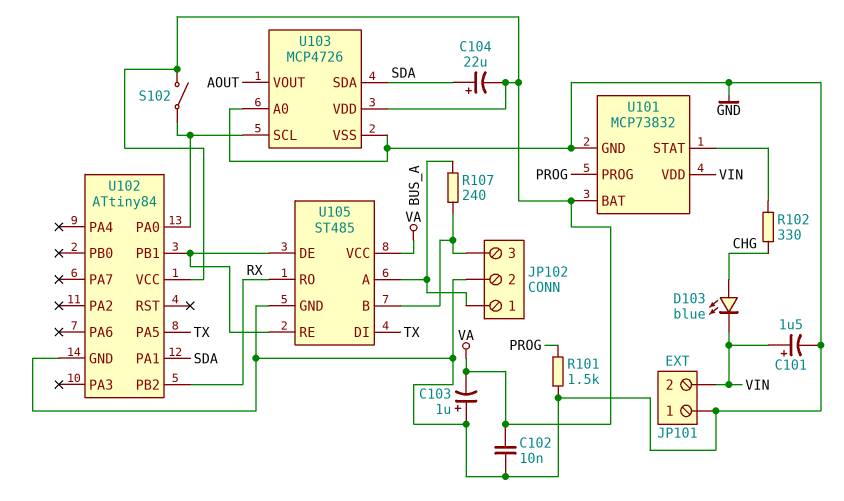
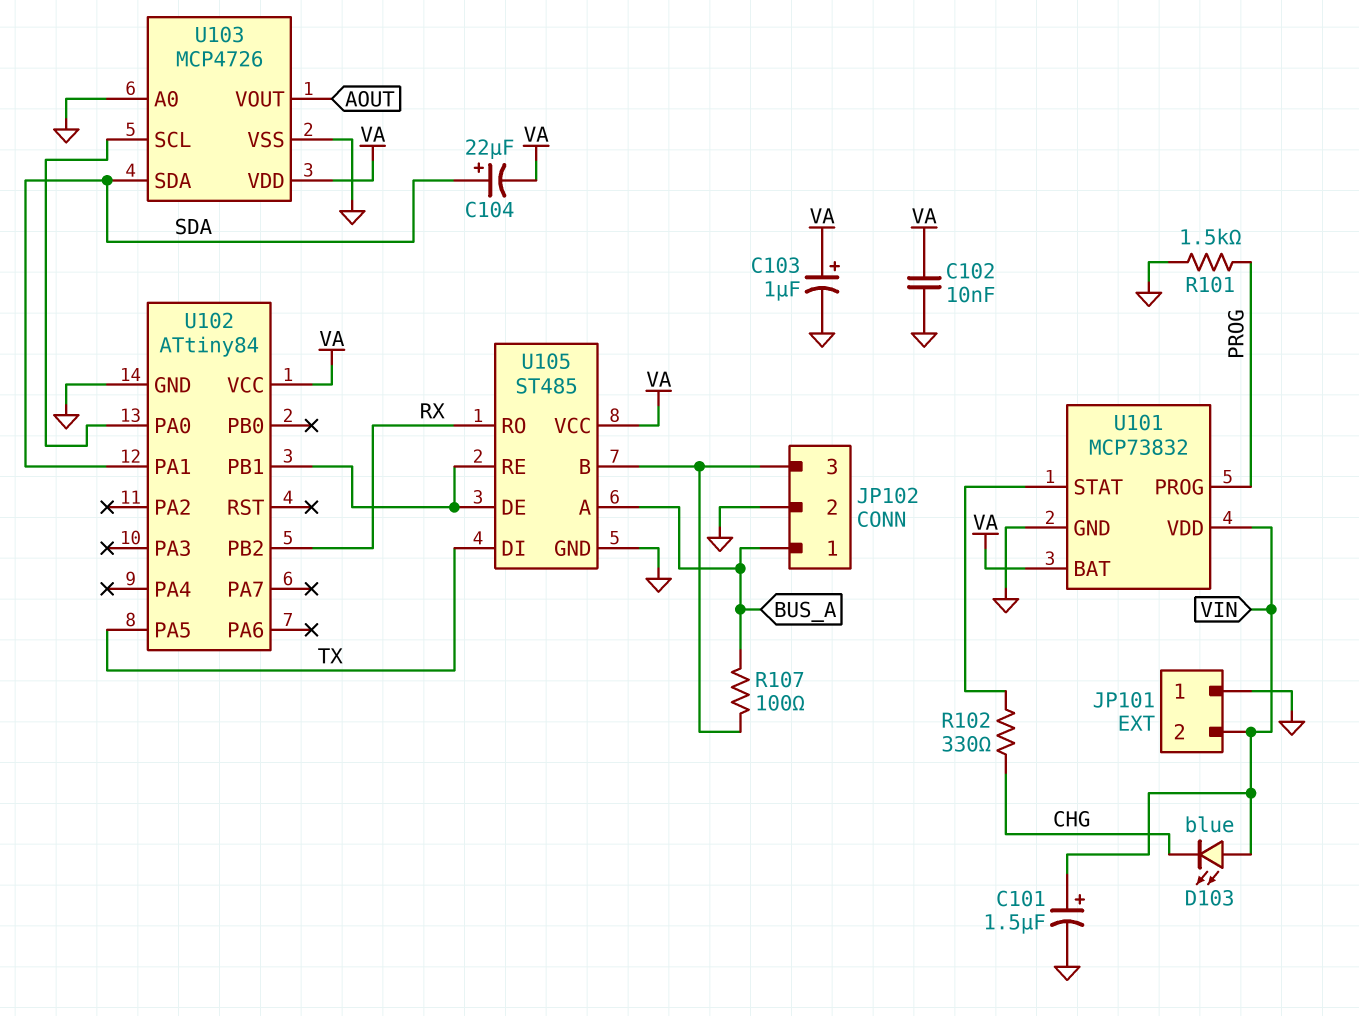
C103: 1uF (plus GND, minus VA) -> 1uF (plus VA, minus GND)
D103: LED blue (A CHG, K VIN) -> LED blue (A VIN, K CHG)
R107: 240 (BUS_A, JP102/3) -> 100 (BUS_A, JP102/3)
S102: switch (U102/PA0, VA) -> none

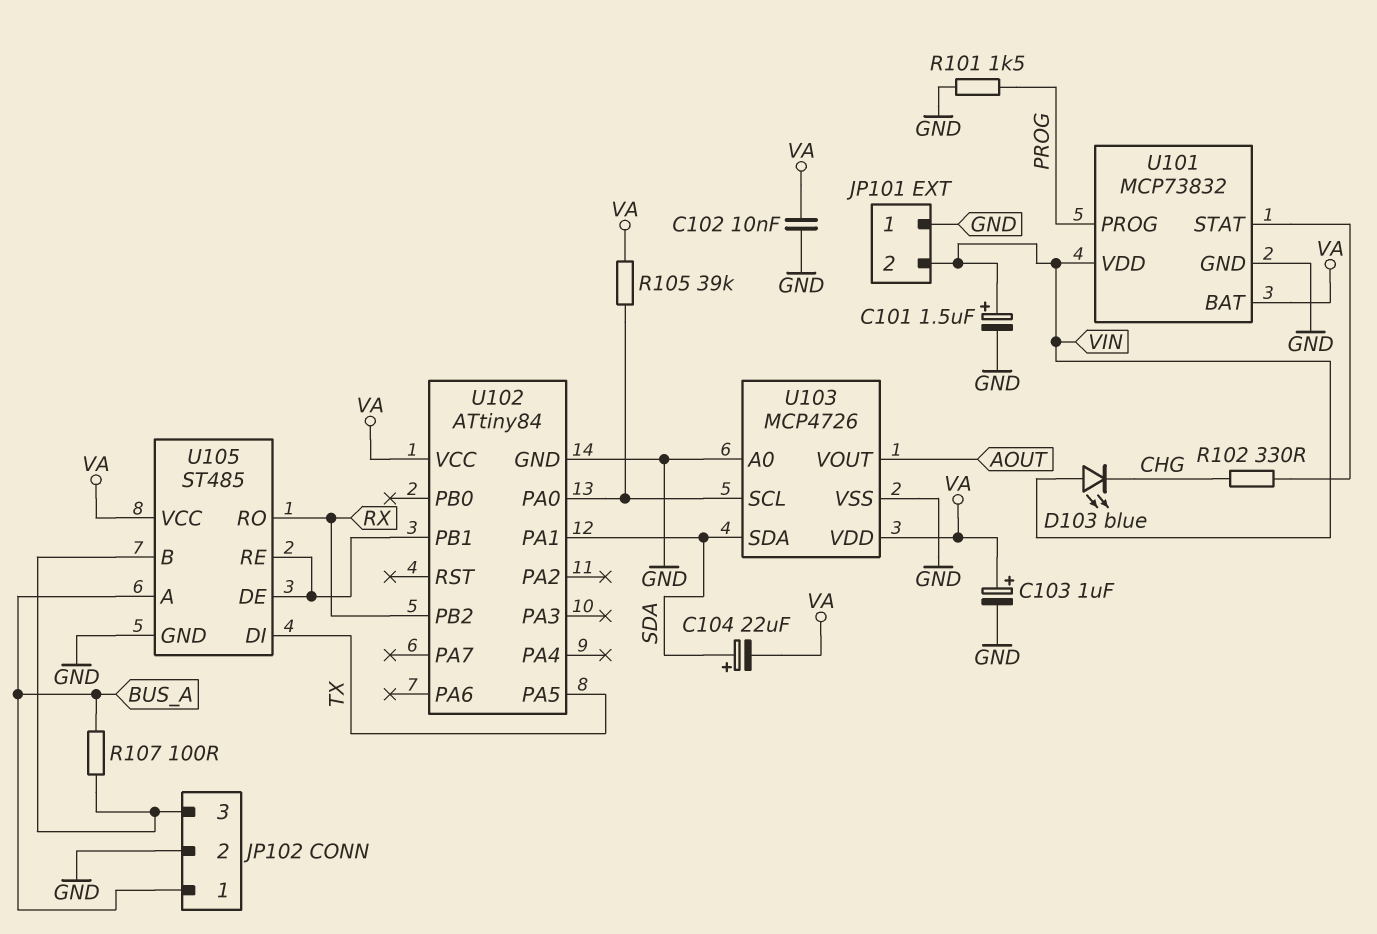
R105: none -> 39k (U102/PA0, VA)

